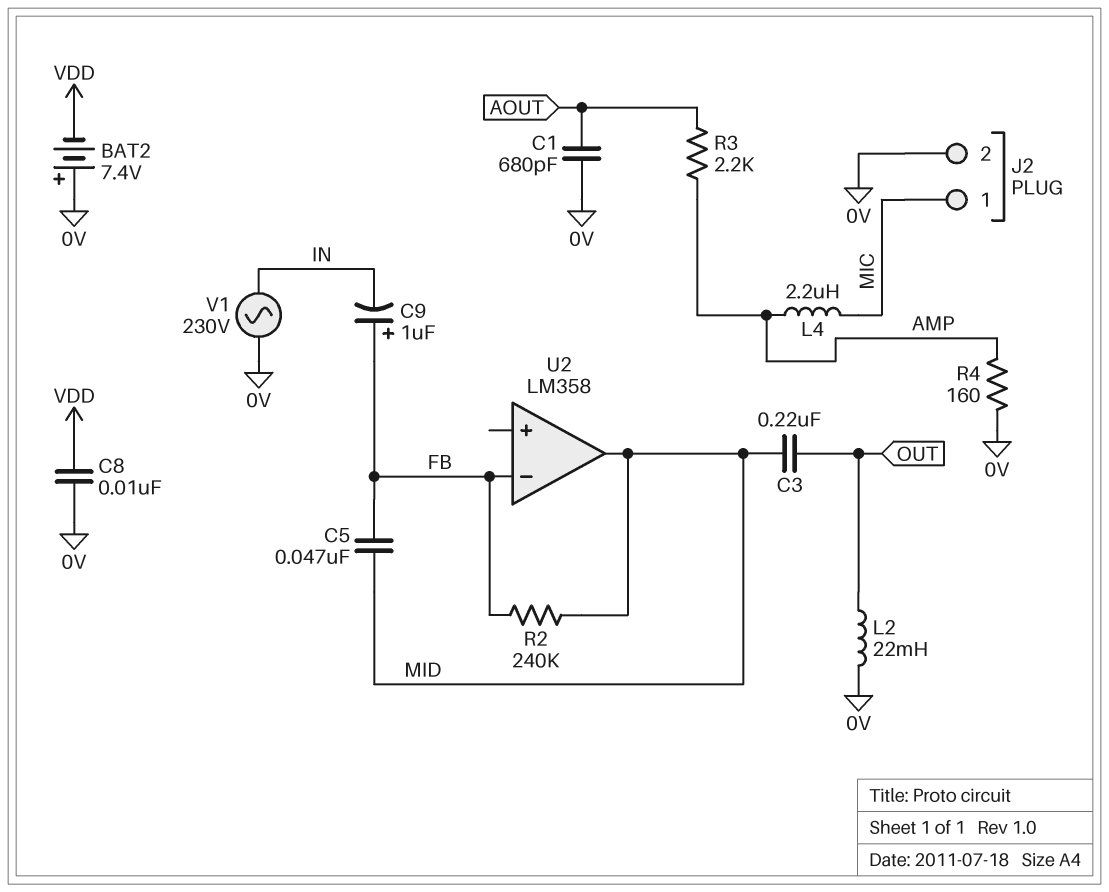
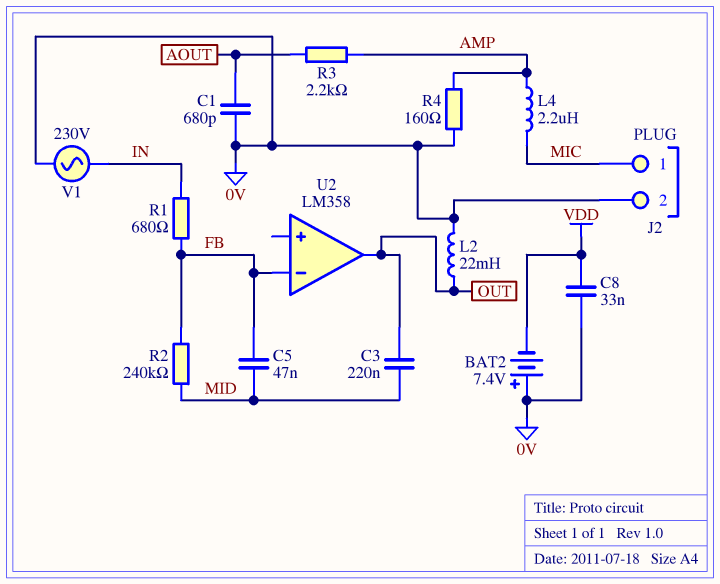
C8: 10nF (0V, VDD) -> 33nF (0V, VDD)
C9: 1uF (plus FB, minus IN) -> none
R1: none -> 680 (FB, IN)
U2 pin out: MID -> OUT

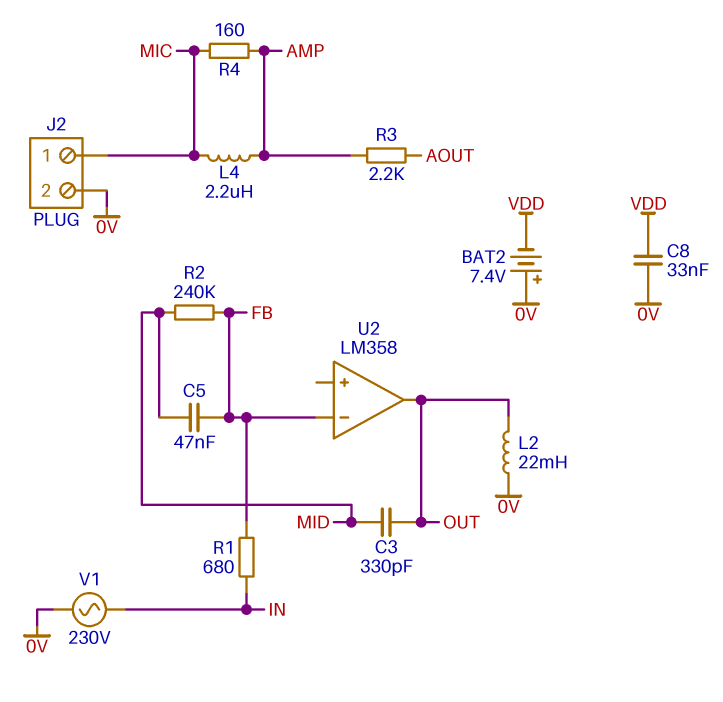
C1: 680pF (0V, AOUT) -> none
C3: 220nF (MID, OUT) -> 330pF (MID, OUT)
R4: 160 (0V, AMP) -> 160 (AMP, MIC)

